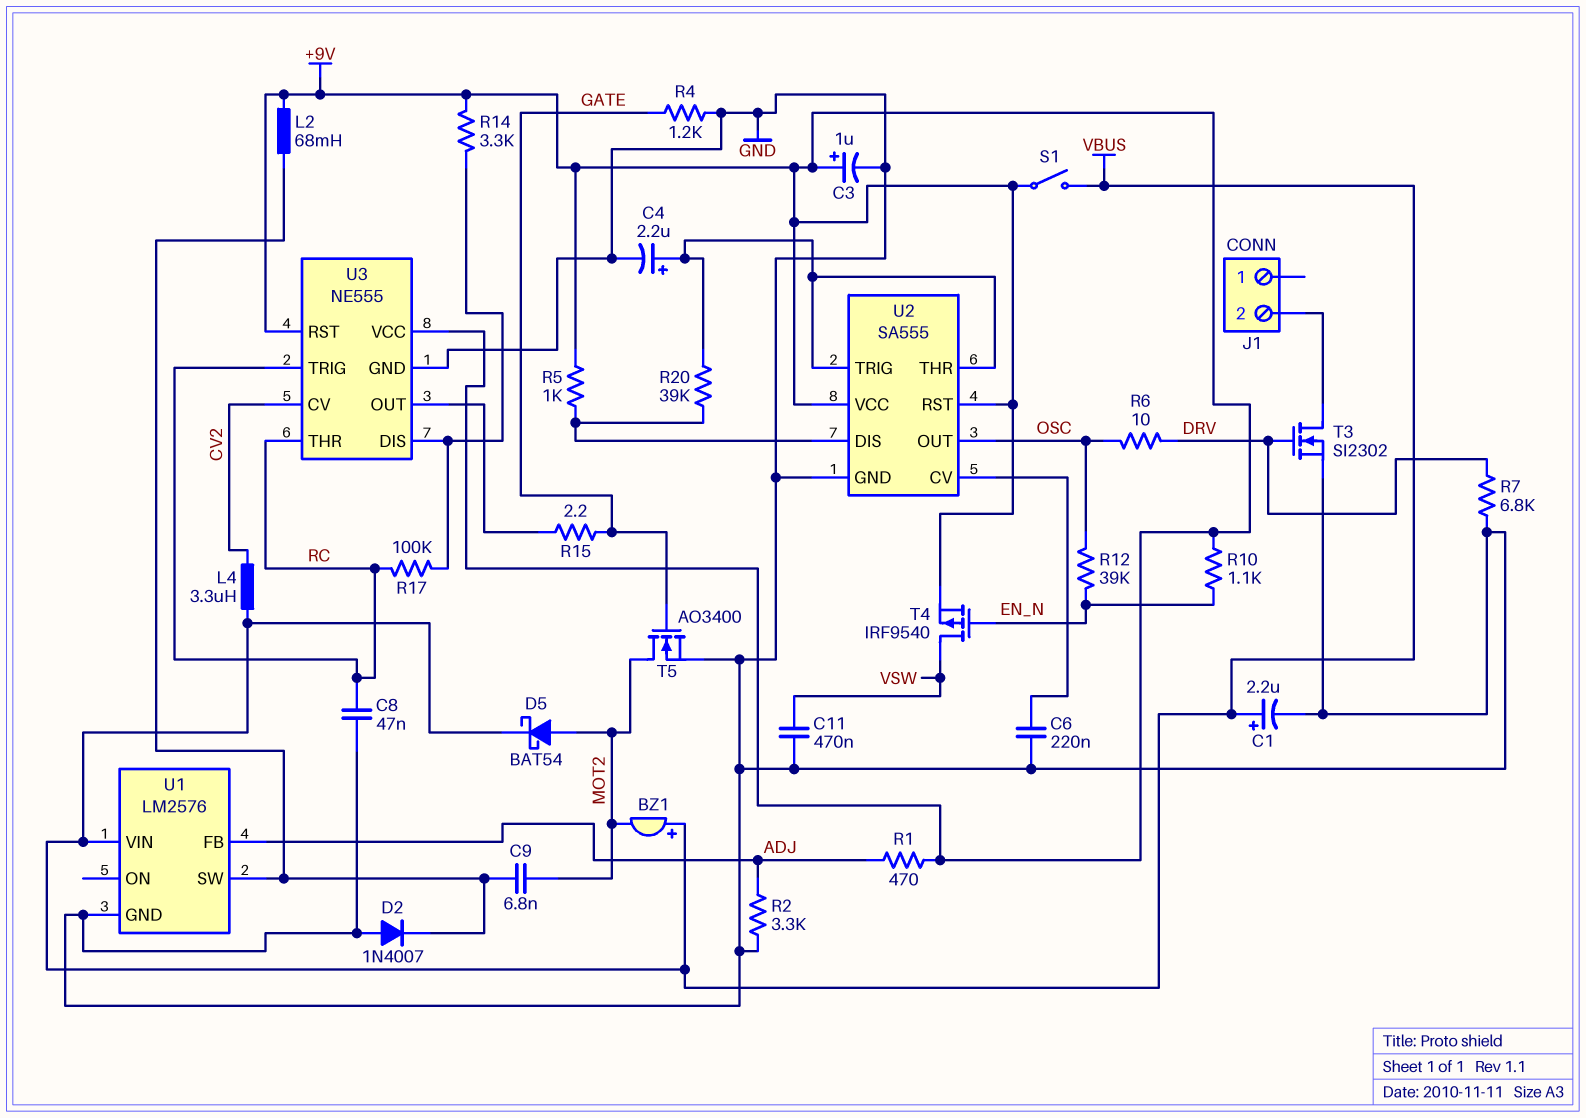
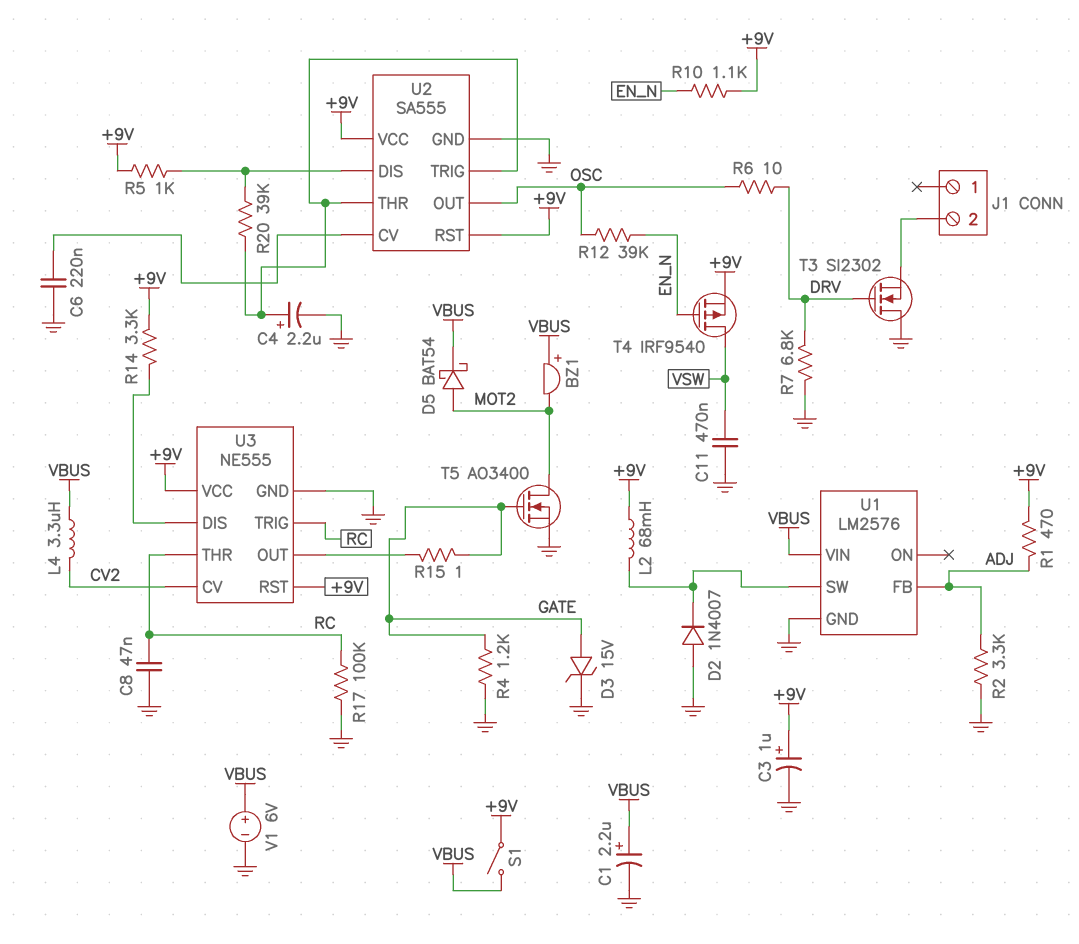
C9: 6.8nF (MOT2, U1/SW) -> none
D3: none -> zener 15V (A GATE, K GND)
R15: 2.2 (GATE, U3/OUT) -> 1 (GATE, U3/OUT)
R17: 100k (RC, U3/DIS) -> 100k (GND, RC)
T3: NMOS SI2302 (G DRV, D J1/2, S GND) -> NMOS SI2302 (G DRV, D GND, S J1/2)
V1: none -> 6V (plus VBUS, minus GND)

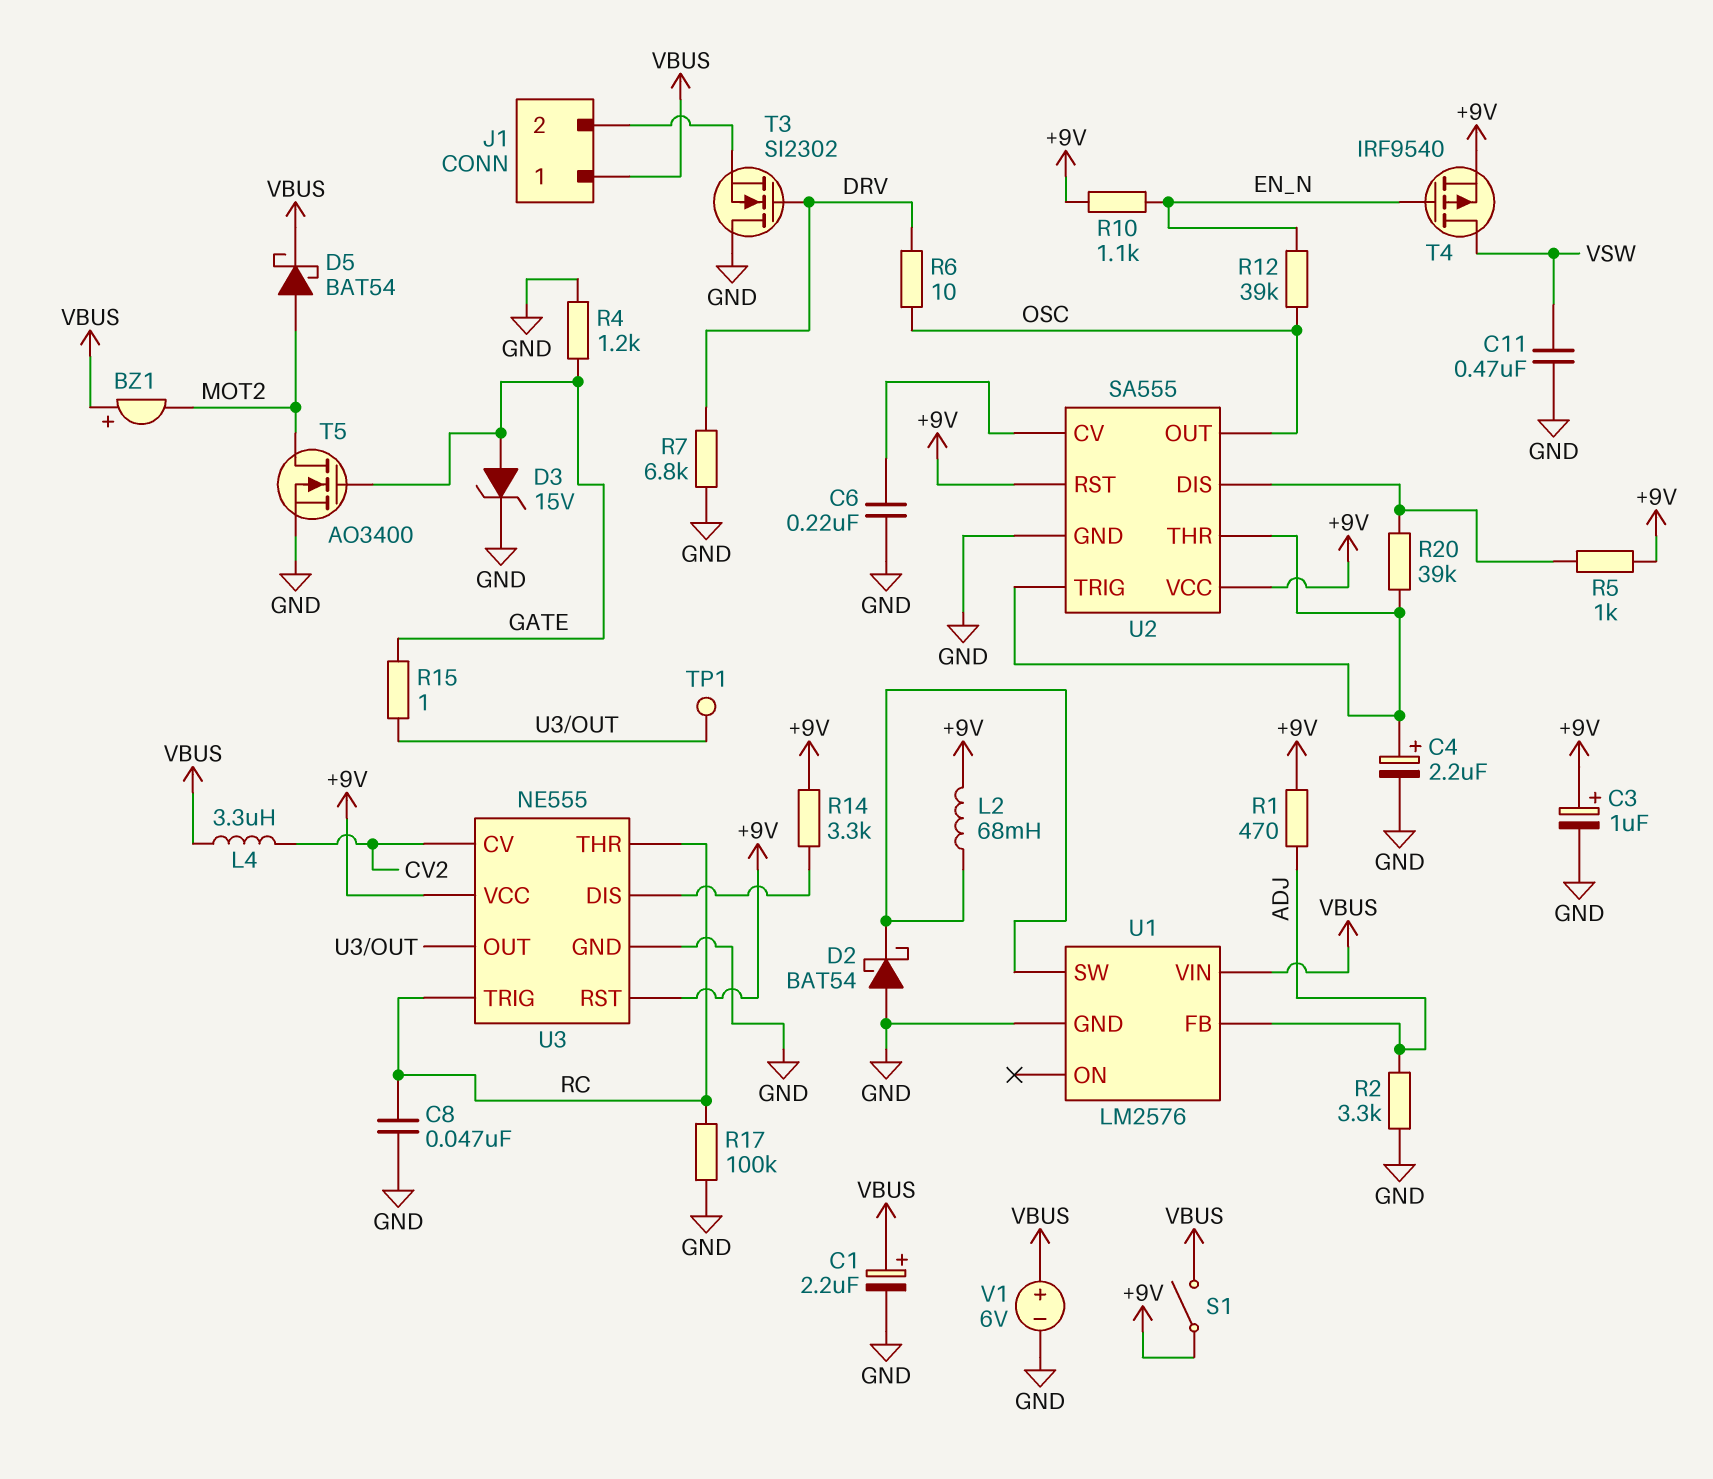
D2: diode 1N4007 (A GND, K U1/SW) -> schottky BAT54 (A GND, K U1/SW)
J1 pin 1: none -> VBUS
TP1: none -> test point (U3/OUT)

